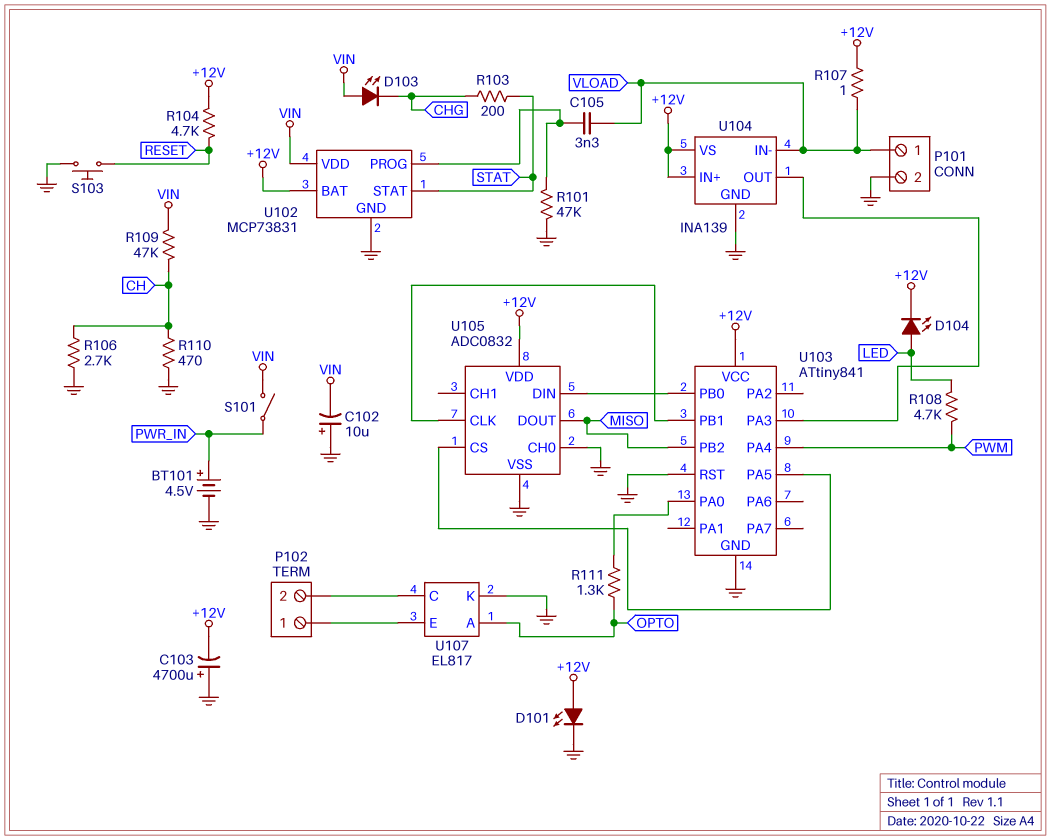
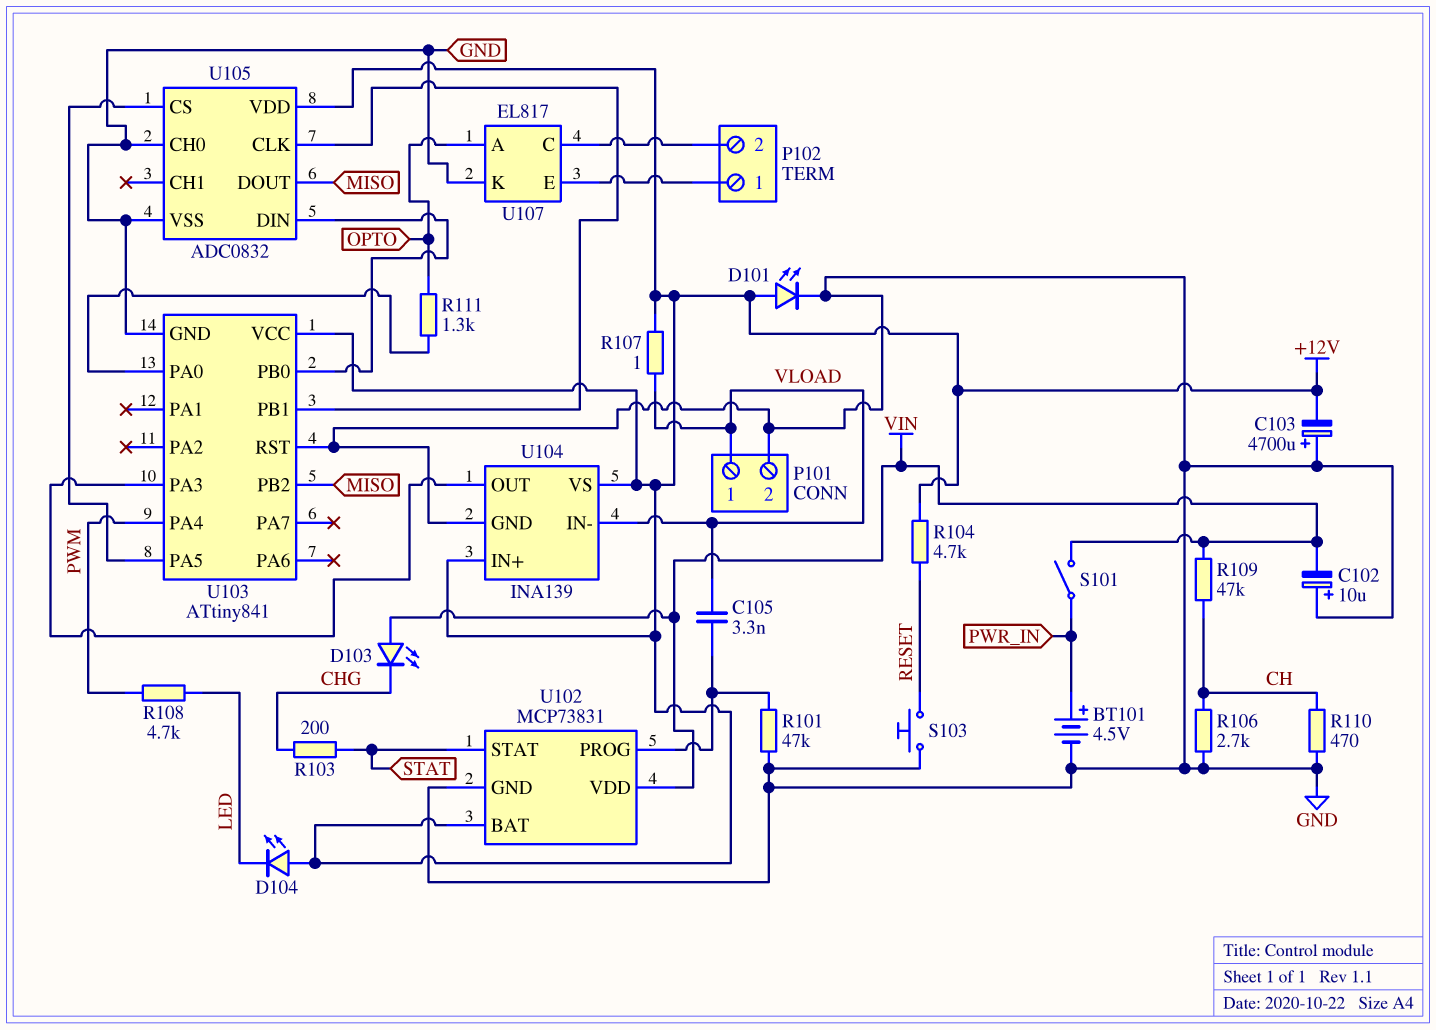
D104: LED (A LED, K +12V) -> LED (A +12V, K LED)

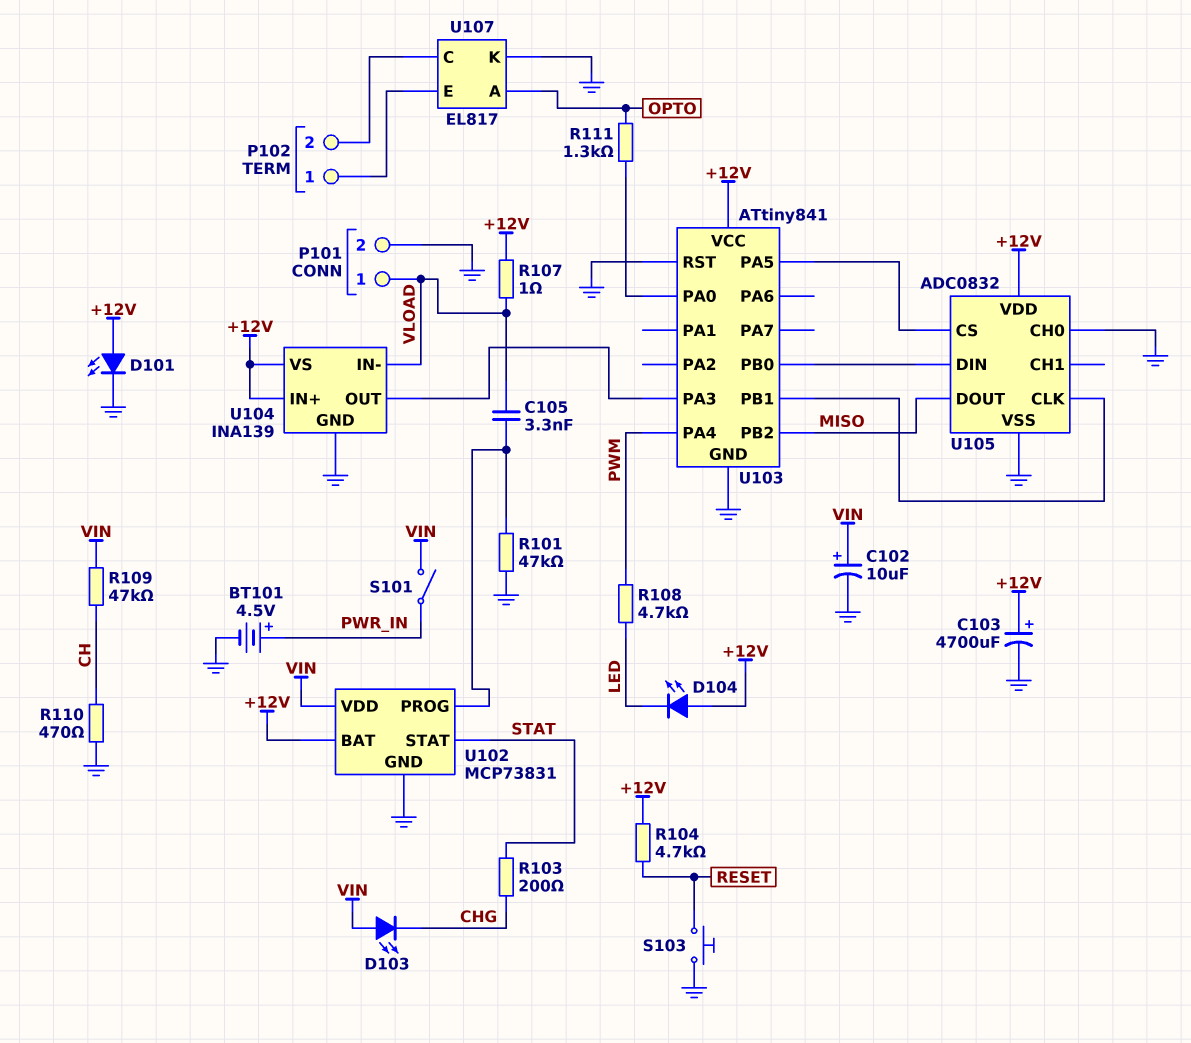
C102: 10uF (plus GND, minus VIN) -> 10uF (plus VIN, minus GND)
C103: 4700uF (plus GND, minus +12V) -> 4700uF (plus +12V, minus GND)
R106: 2.7k (CH, GND) -> none

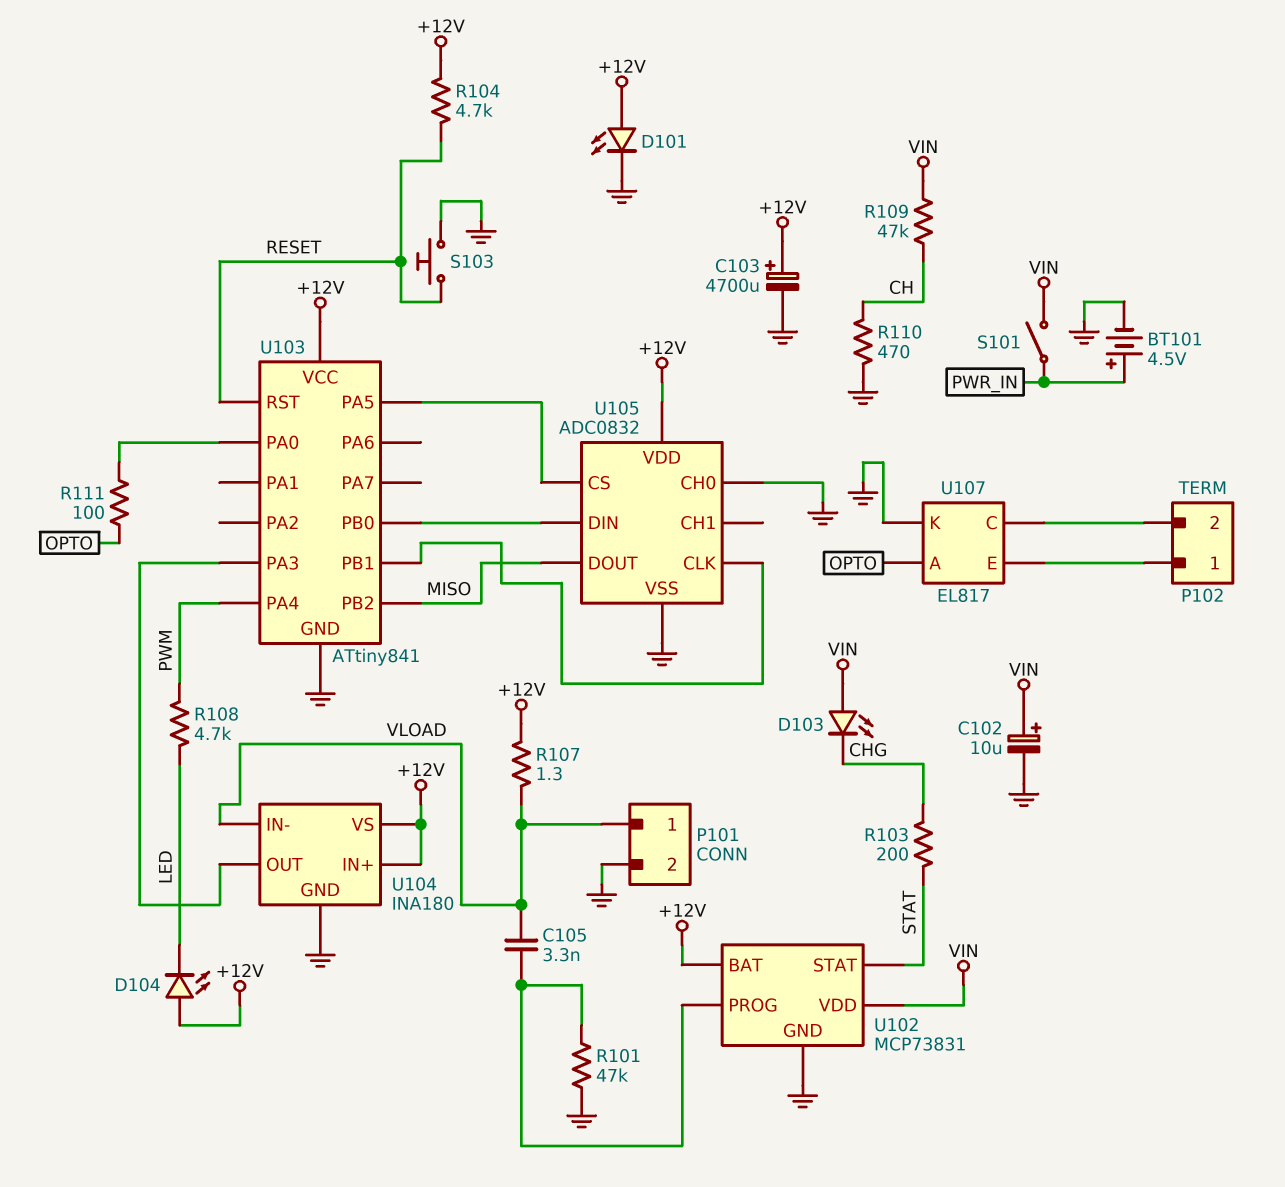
R107: 1 (+12V, VLOAD) -> 1.3 (+12V, VLOAD)
R111: 1.3k (OPTO, U103/PA0) -> 100 (OPTO, U103/PA0)
U103 pin RST: GND -> RESET
U104: INA139 -> INA180

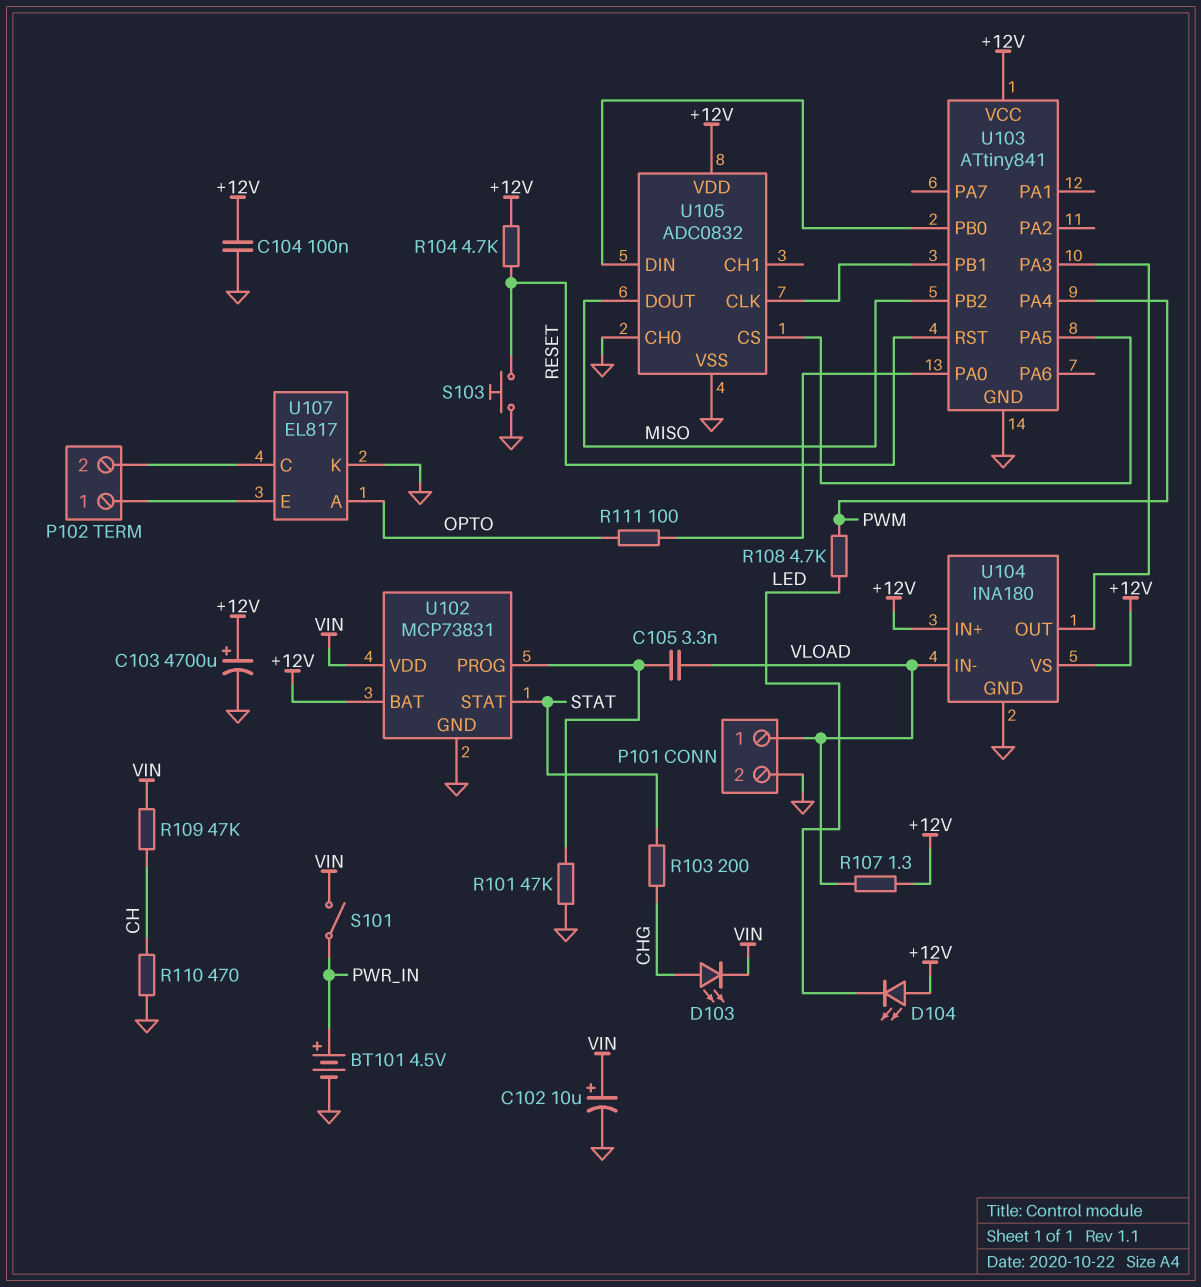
C104: none -> 100nF (+12V, GND)
D101: LED (A +12V, K GND) -> none
D103: LED (A VIN, K CHG) -> LED (A CHG, K VIN)

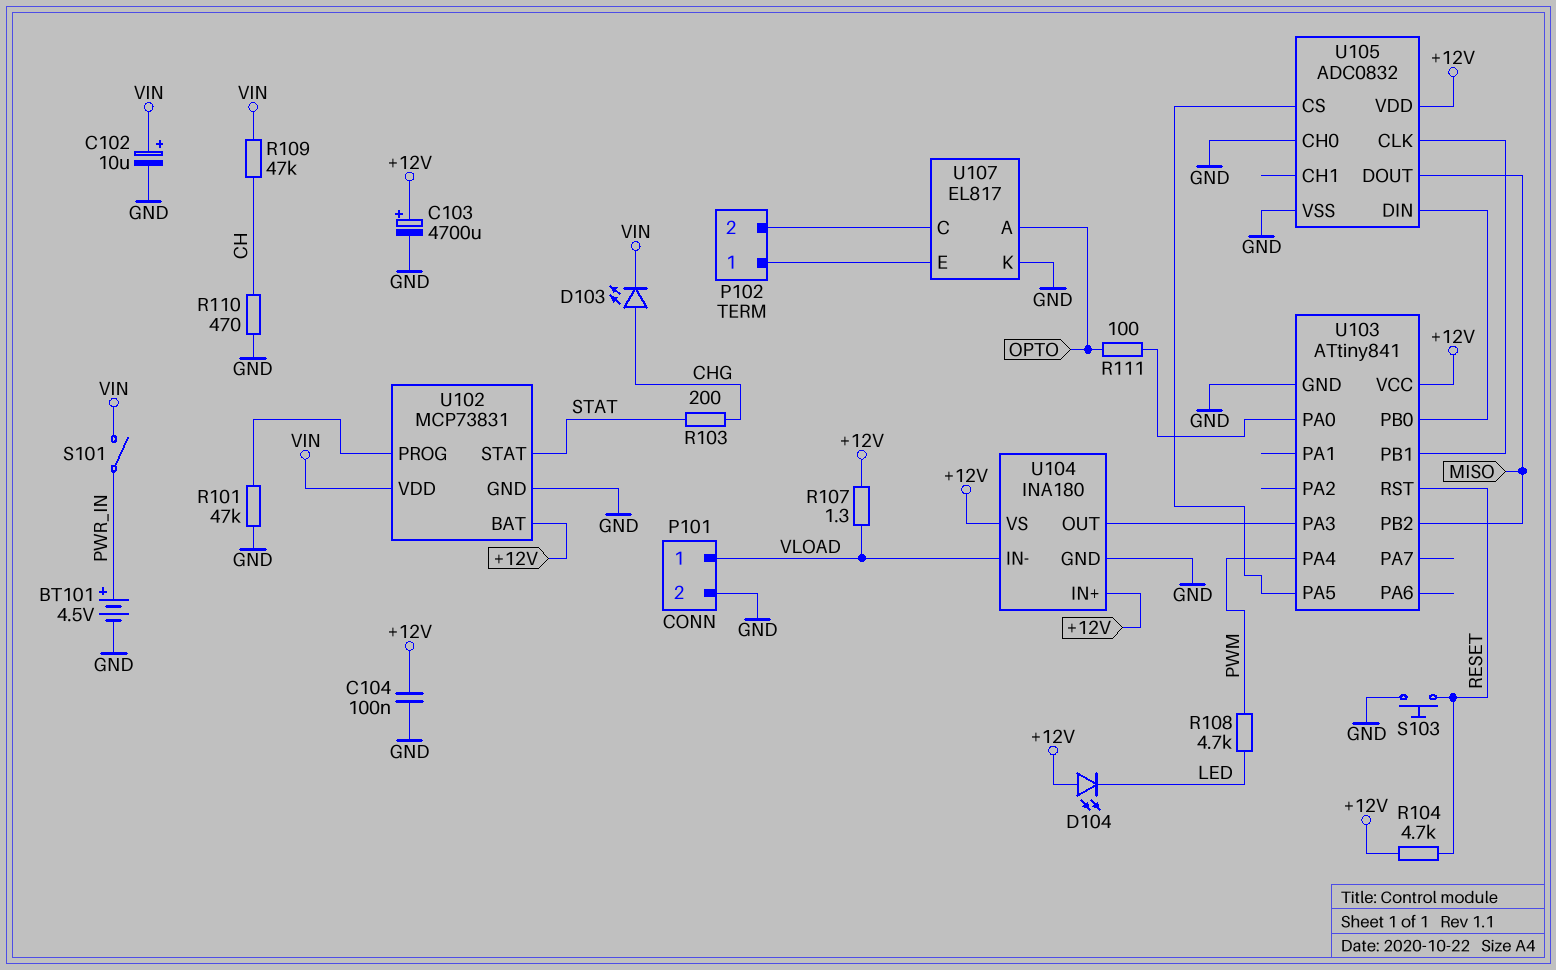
C105: 3.3nF (U102/PROG, VLOAD) -> none

